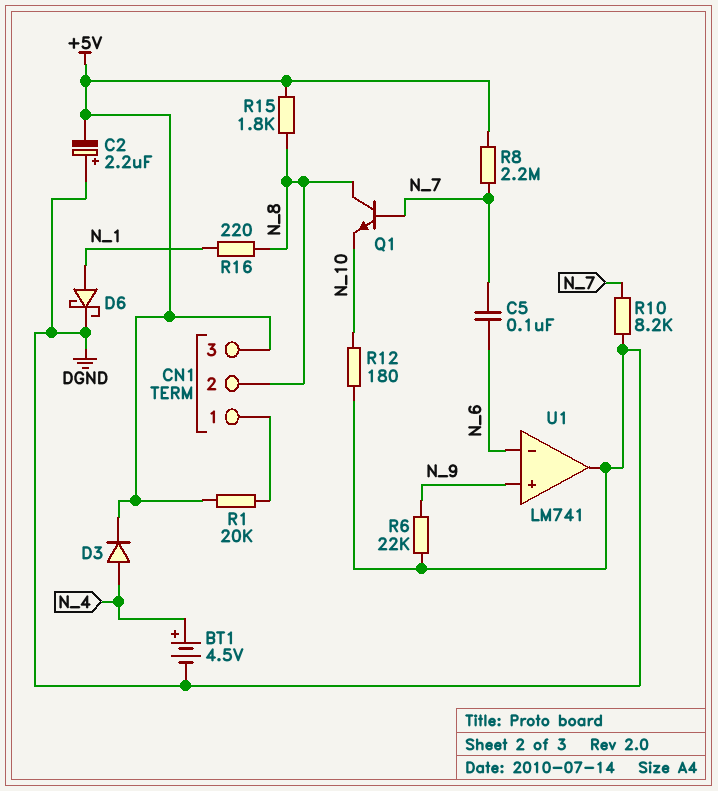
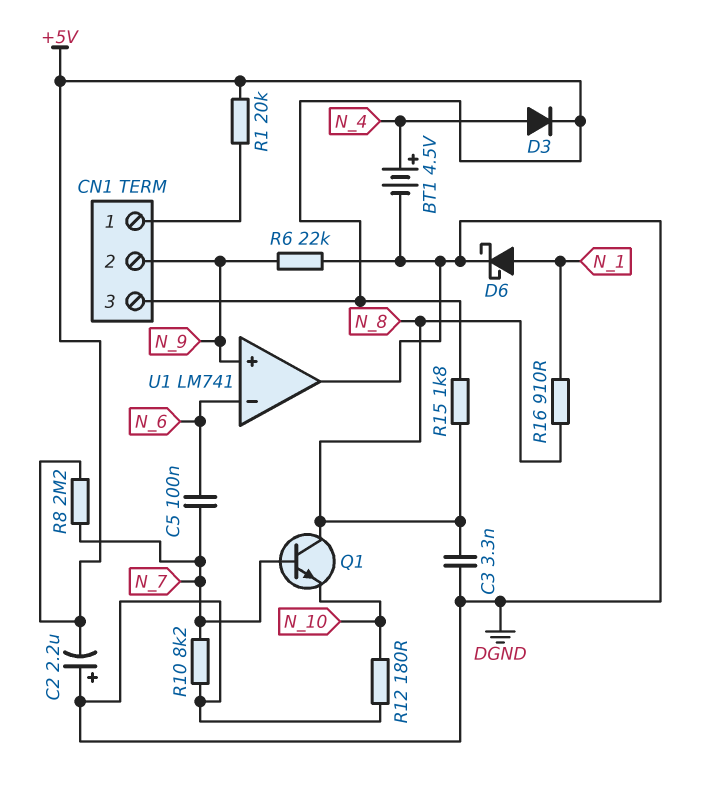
C3: none -> 3.3nF (DGND, N_8)
CN1 pin 2: N_8 -> N_9
R16: 220 (N_1, N_8) -> 910 (N_1, N_8)

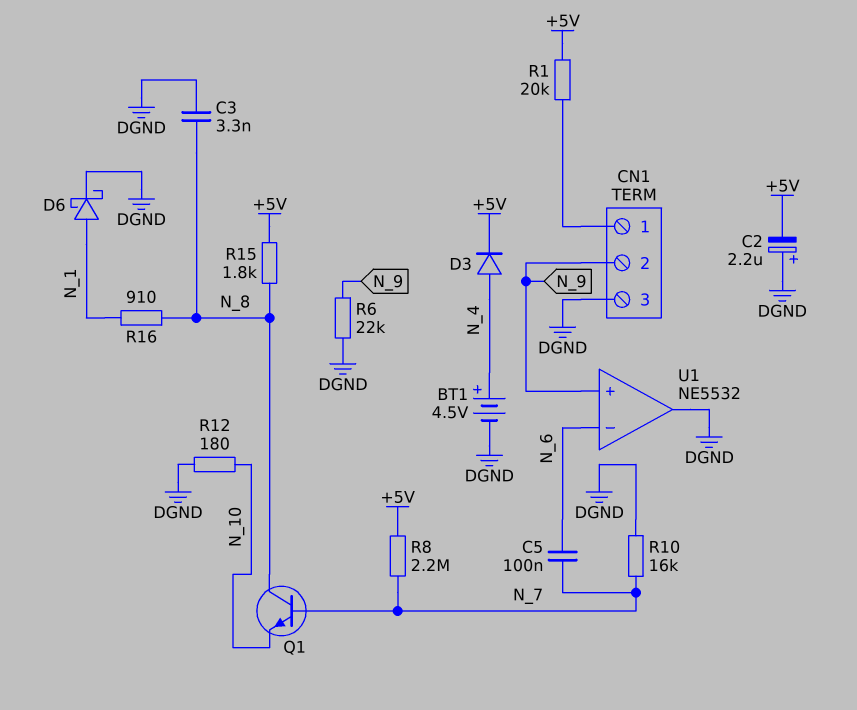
CN1 pin 3: +5V -> DGND
R10: 8.2k (DGND, N_7) -> 16k (DGND, N_7)
U1: LM741 -> NE5532

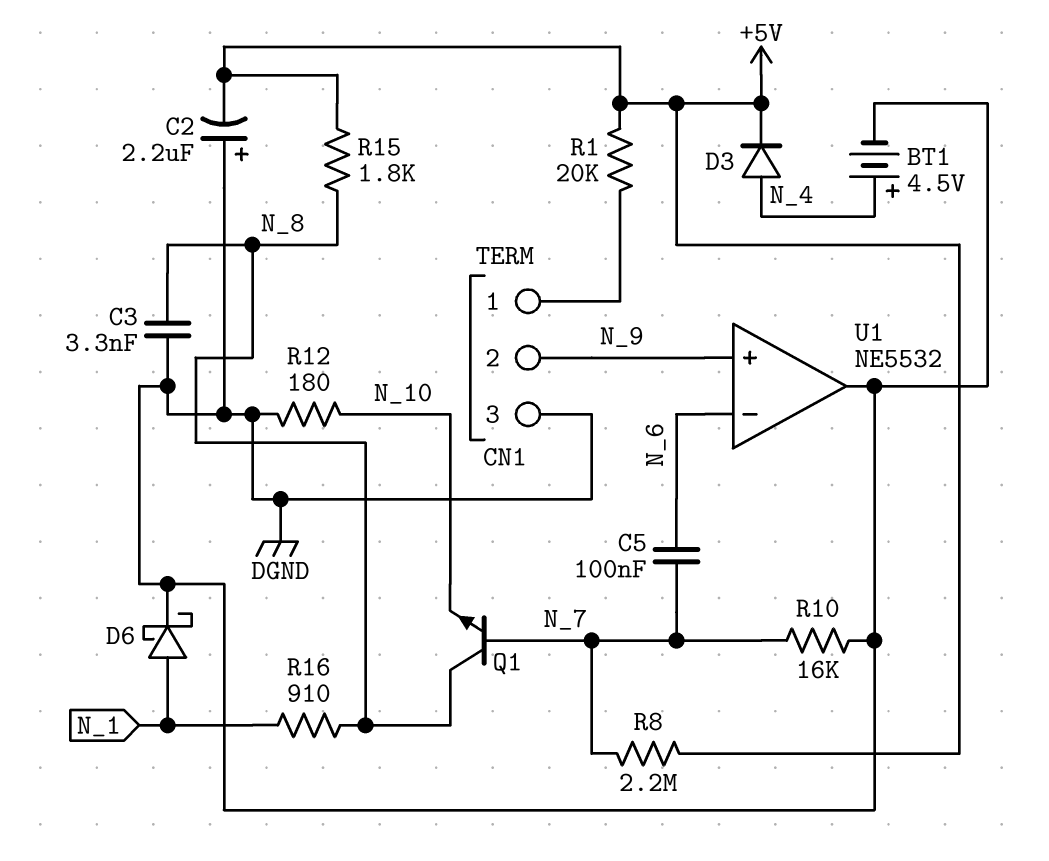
R6: 22k (DGND, N_9) -> none

